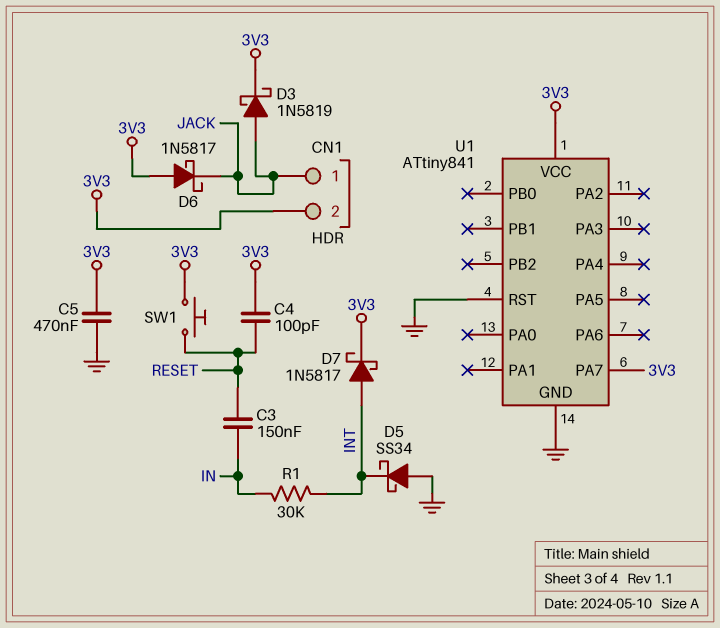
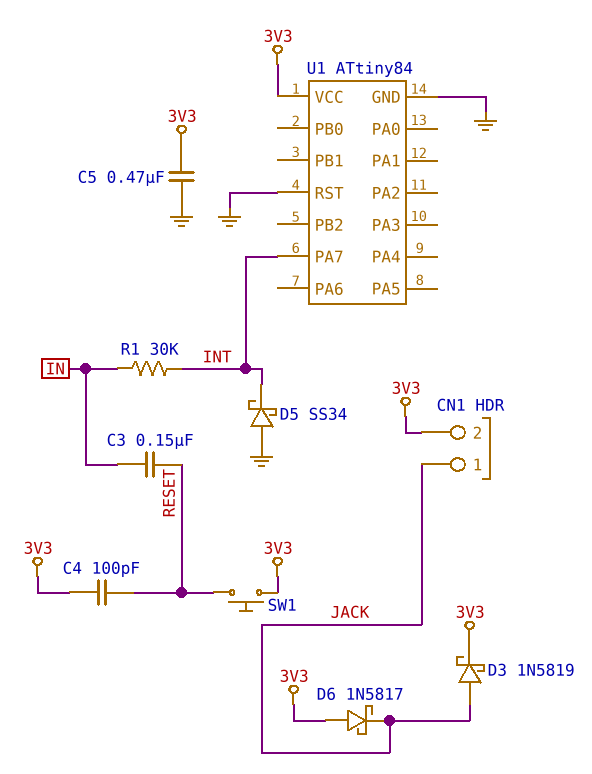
D7: schottky 1N5817 (A INT, K 3V3) -> none
U1: ATtiny841 -> ATtiny84
U1 pin PA7: 3V3 -> INT

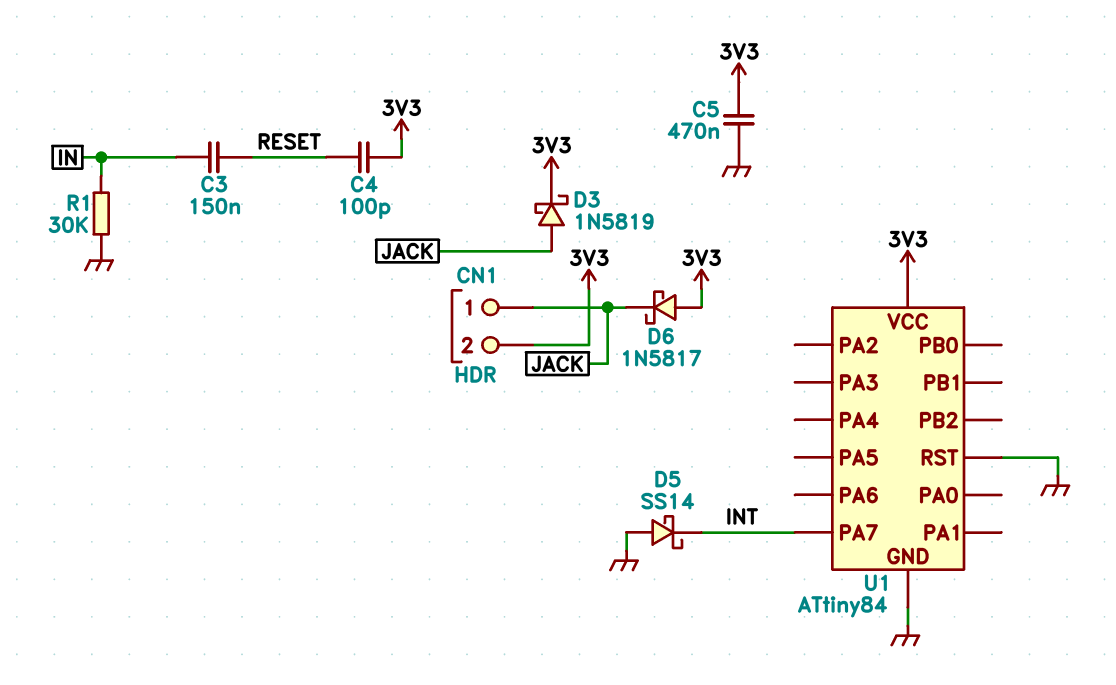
D5: schottky SS34 (A GND, K INT) -> schottky SS14 (A GND, K INT)
R1: 30k (IN, INT) -> 30k (GND, IN)
SW1: button (3V3, RESET) -> none

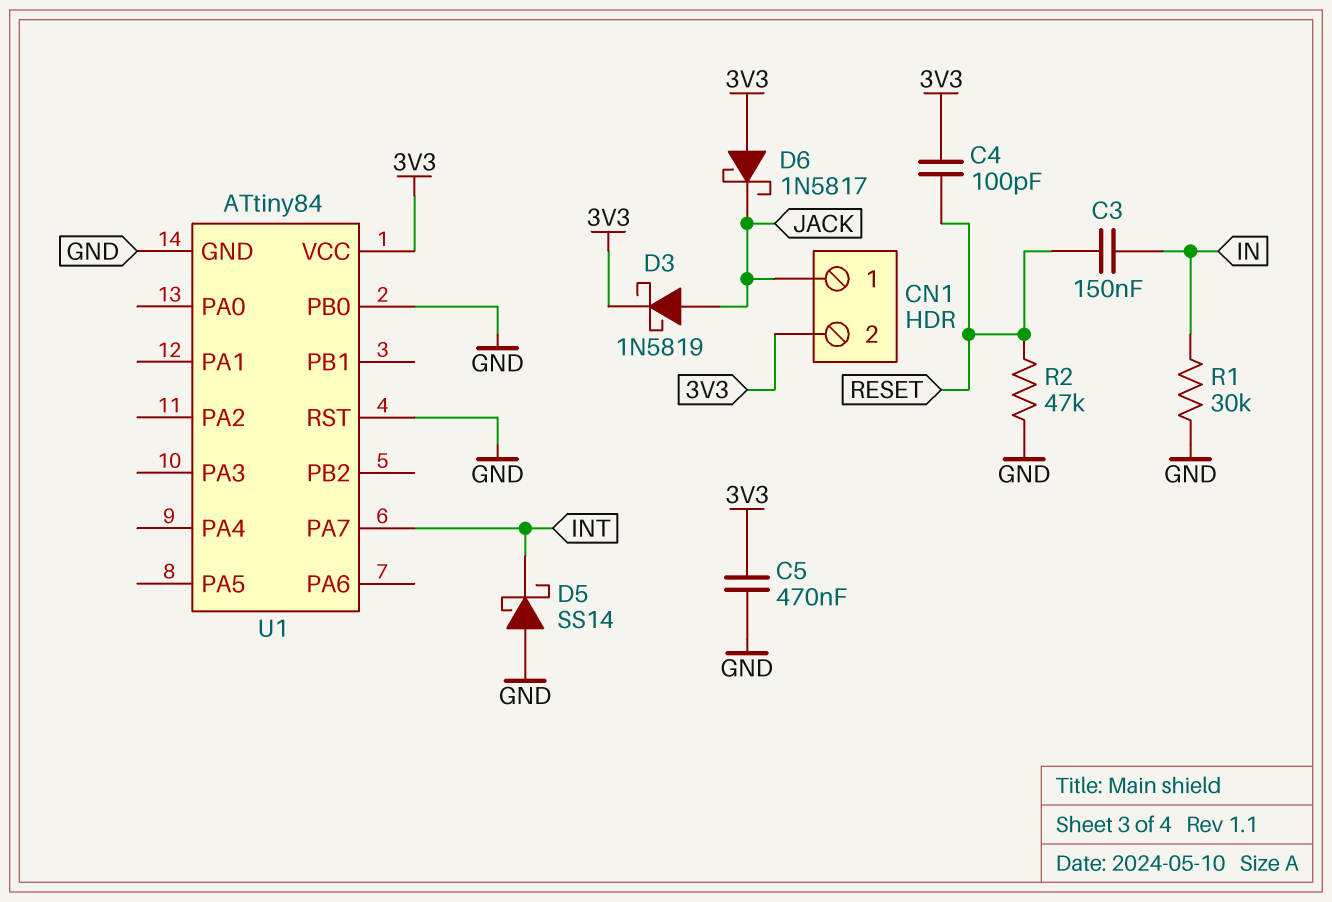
R2: none -> 47k (GND, RESET)
U1 pin PB0: none -> GND

